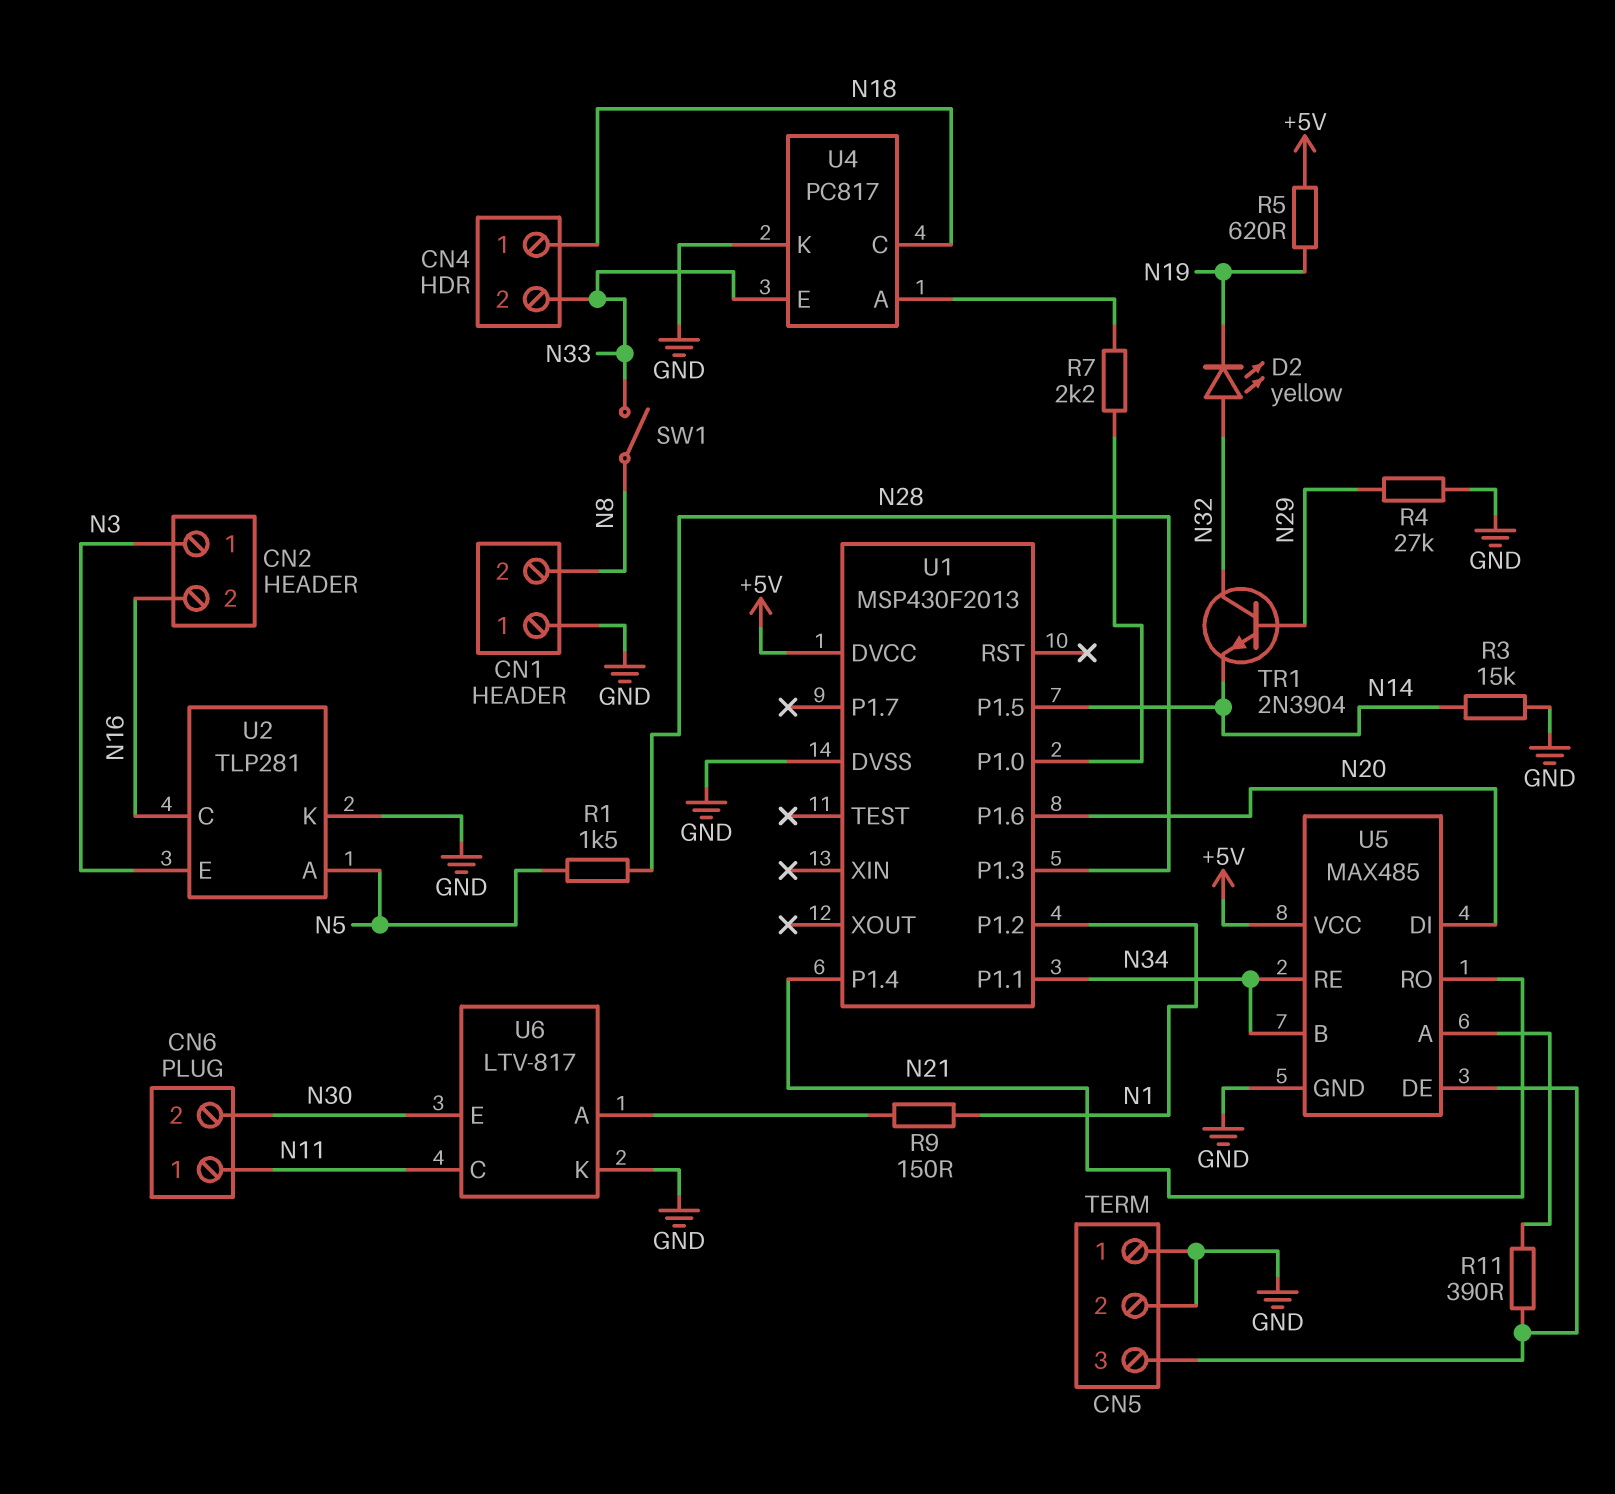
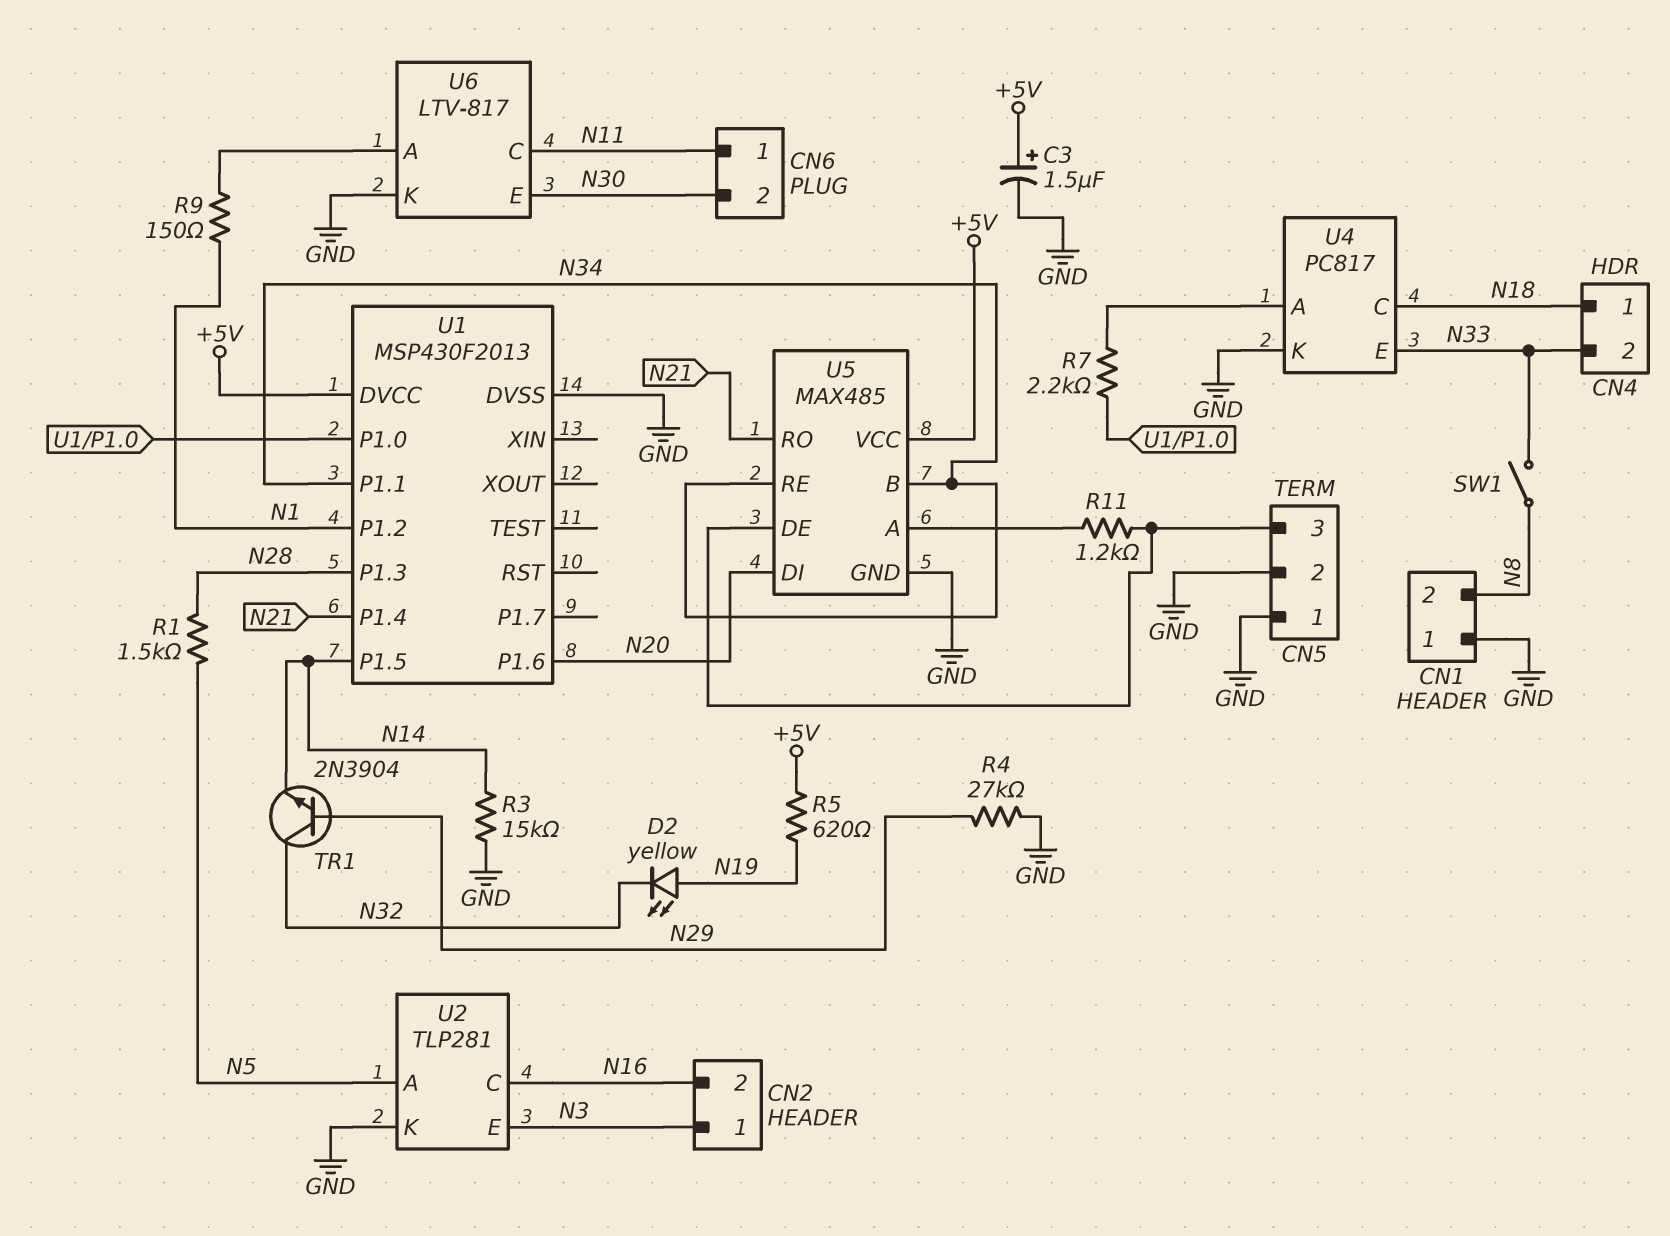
C3: none -> 1.5uF (plus +5V, minus GND)
D2: LED yellow (A N32, K N19) -> LED yellow (A N19, K N32)
R11: 390 (CN5/3, U5/A) -> 1.2k (CN5/3, U5/A)

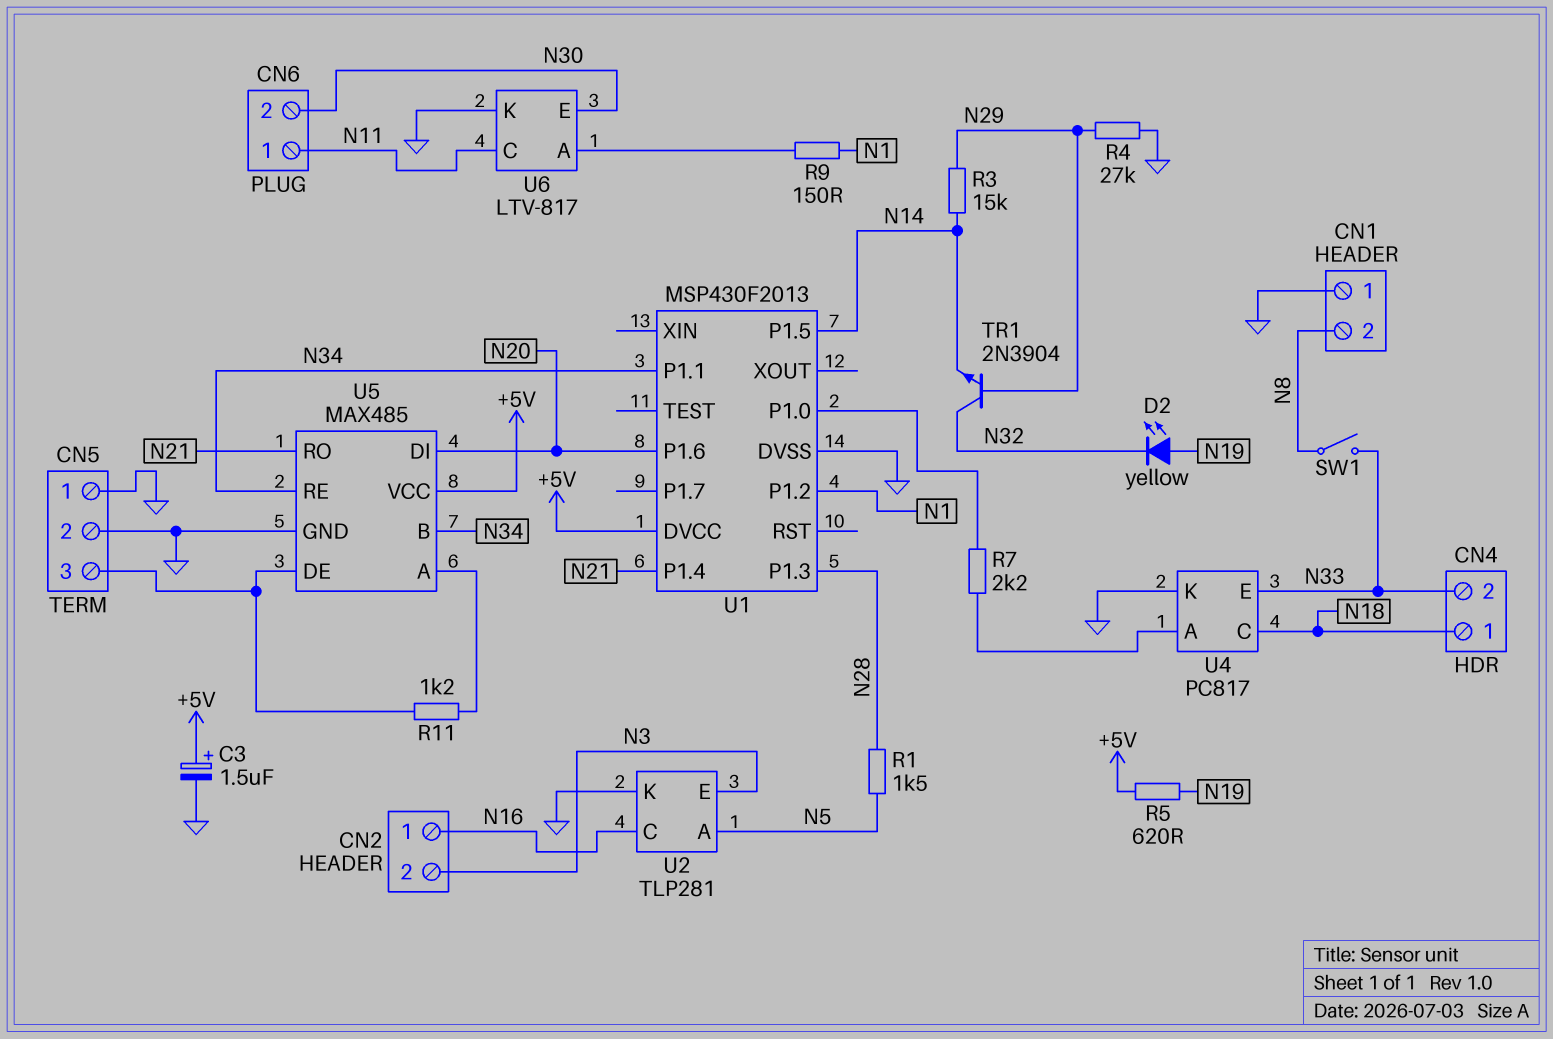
CN2 pin 1: N3 -> N16
CN2 pin 2: N16 -> N3
R3: 15k (GND, N14) -> 15k (N14, N29)

